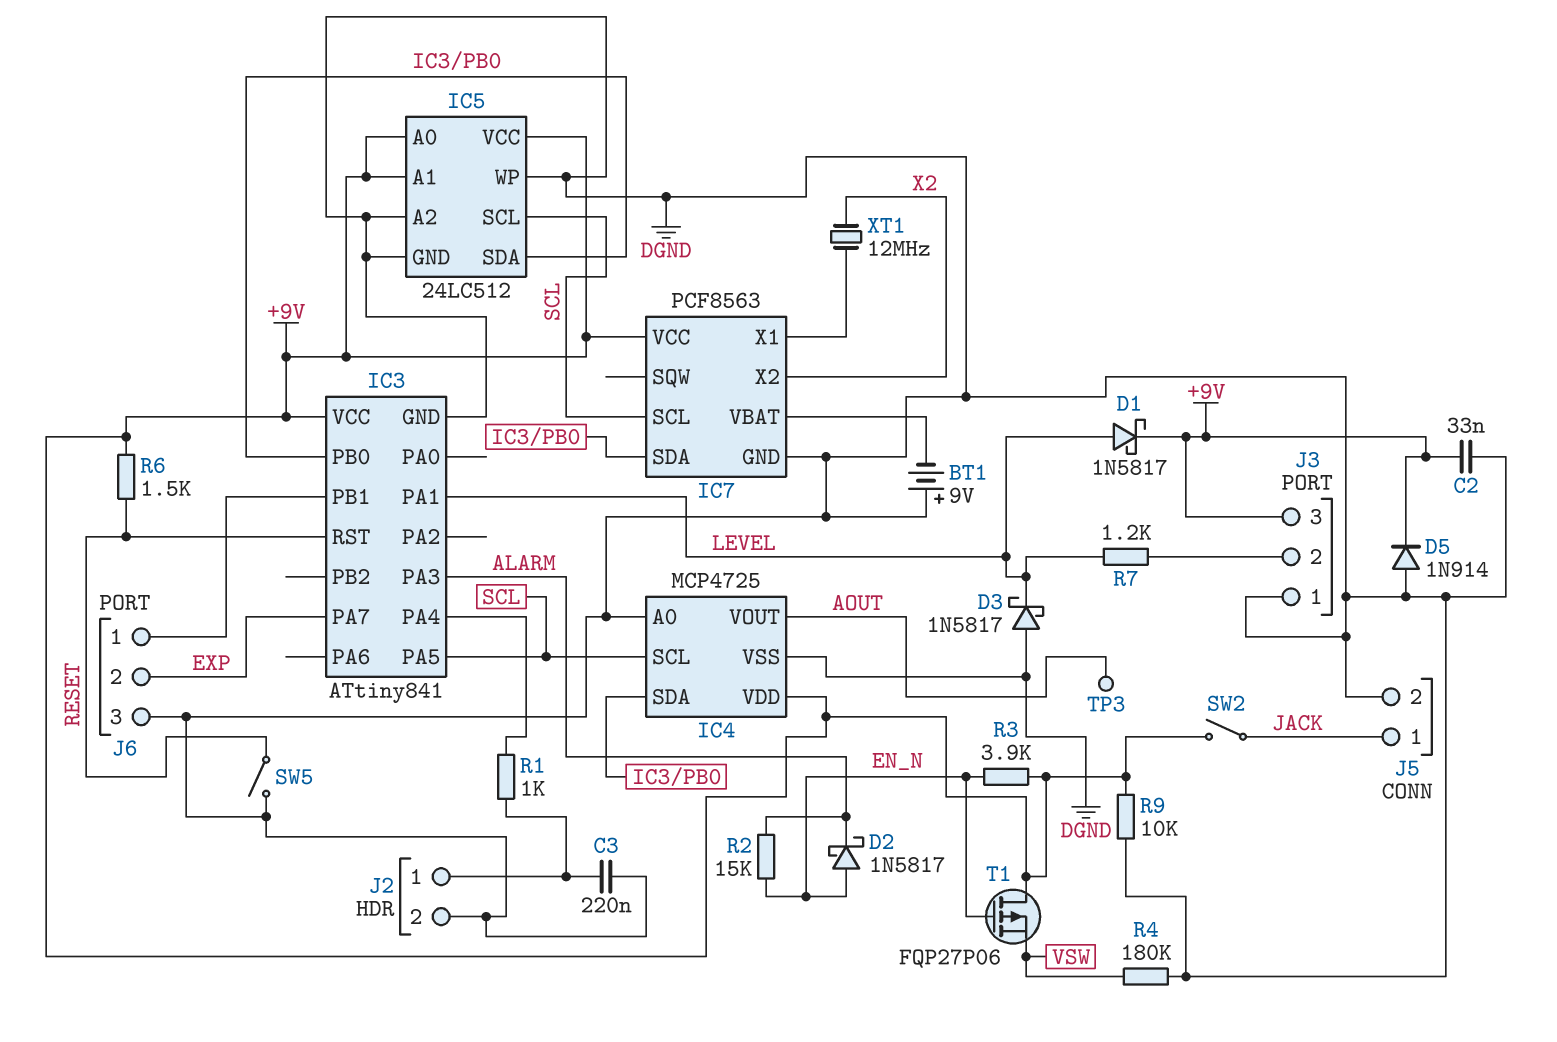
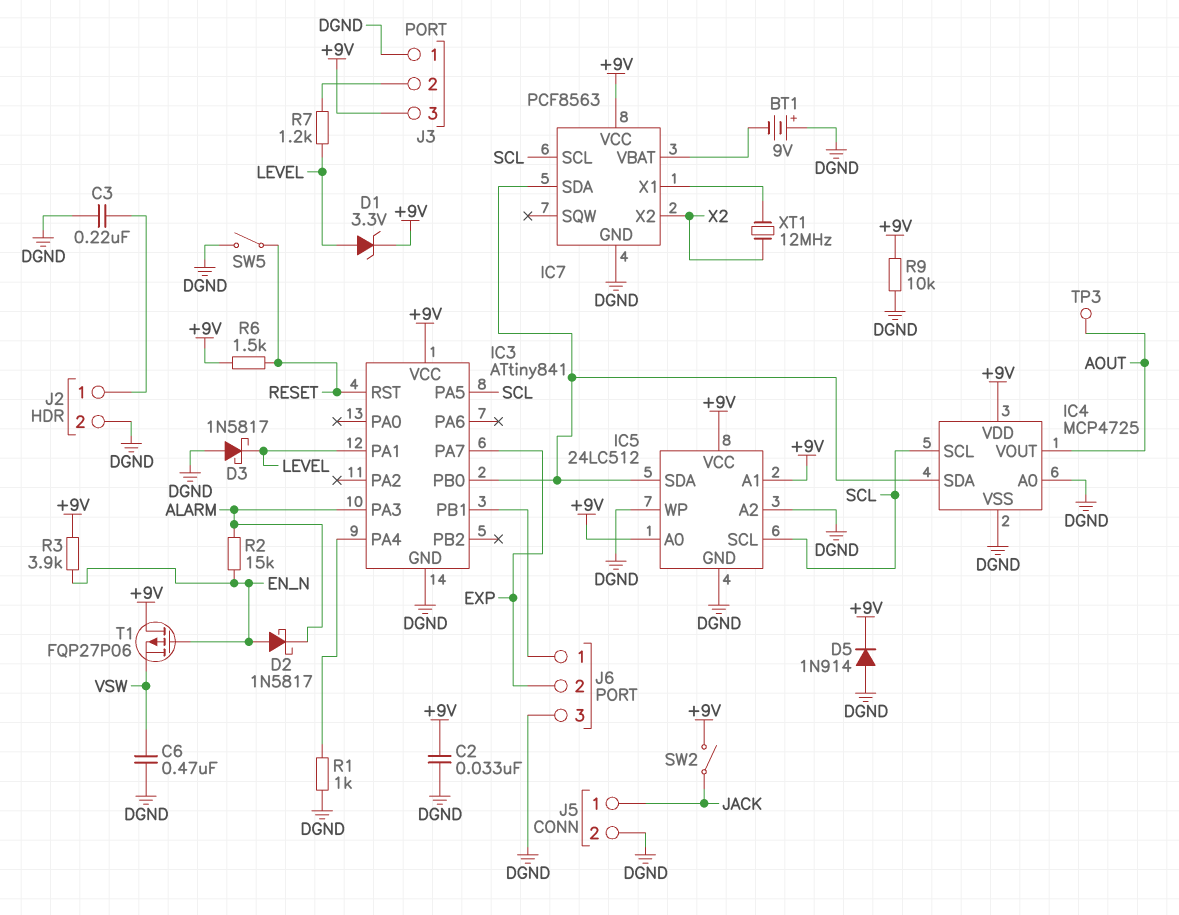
C6: none -> 470nF (DGND, VSW)
D1: schottky 1N5817 (A LEVEL, K +9V) -> zener 3.3V (A LEVEL, K +9V)
R1: 1k (IC3/PA4, J2/1) -> 1k (DGND, IC3/PA4)
R4: 180k (DGND, VSW) -> none

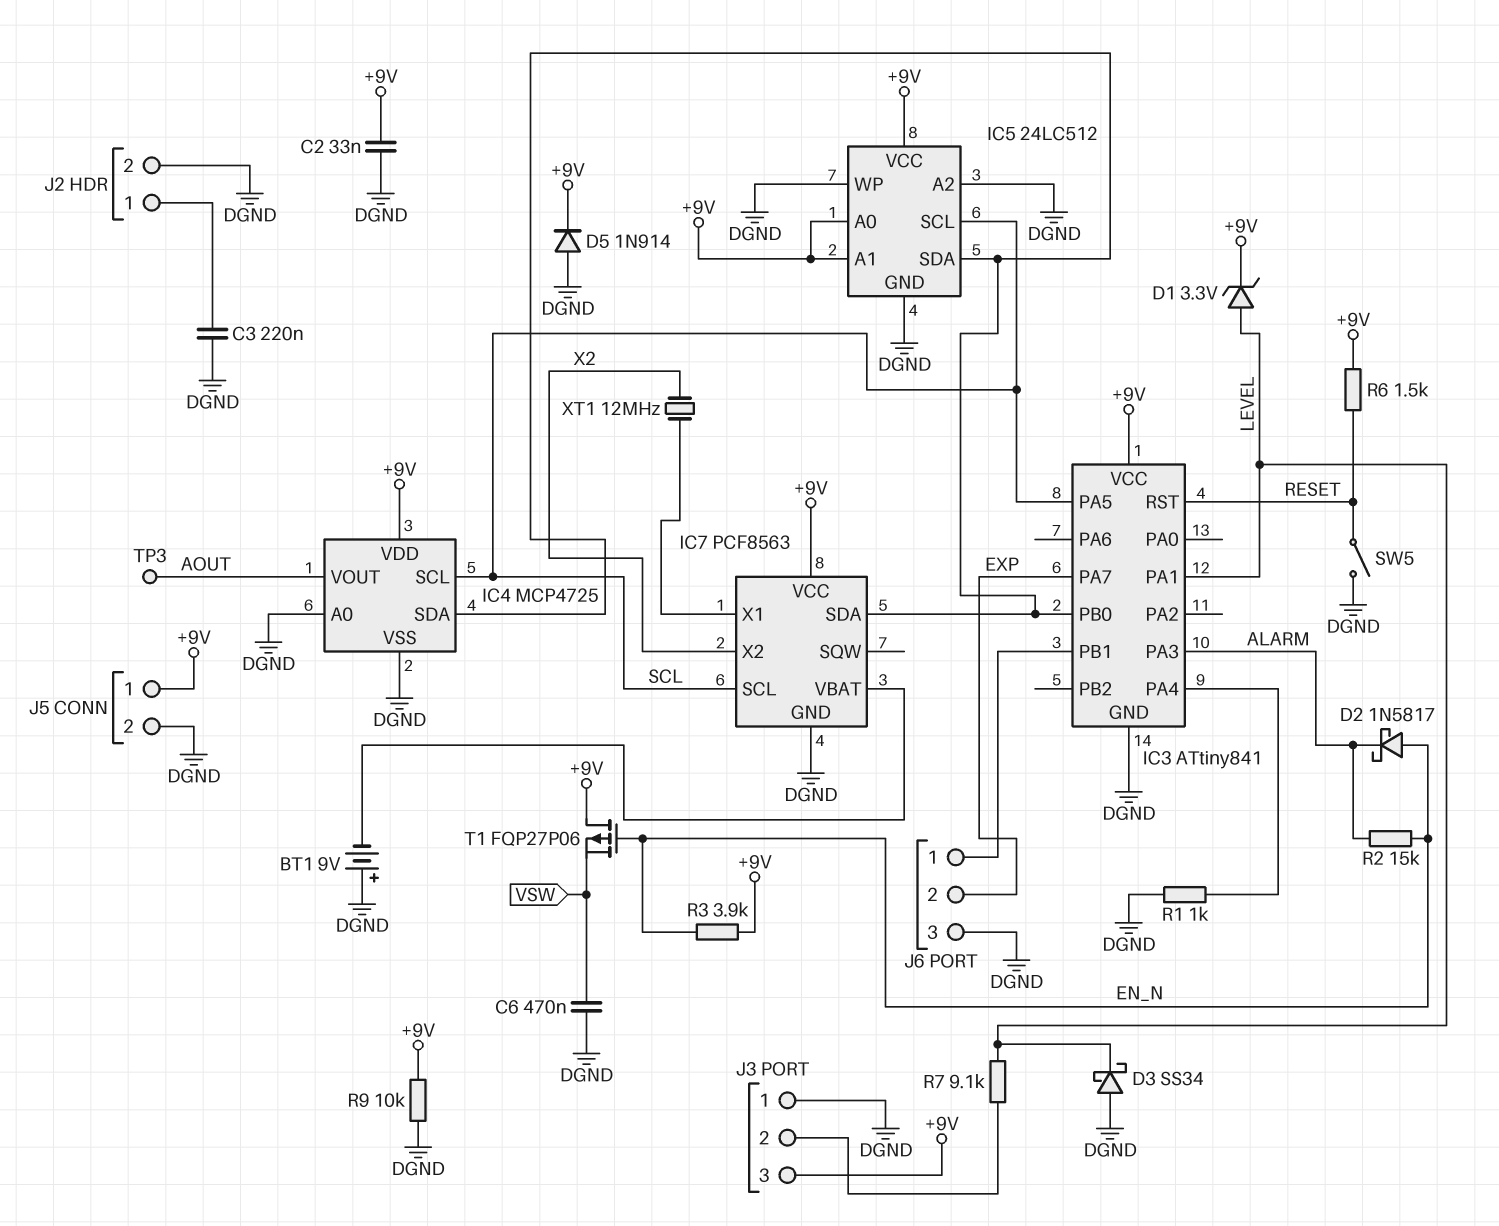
D3: schottky 1N5817 (A DGND, K LEVEL) -> schottky SS34 (A DGND, K LEVEL)
J5 pin 1: JACK -> +9V
R7: 1.2k (J3/2, LEVEL) -> 9.1k (J3/2, LEVEL)
SW2: switch (+9V, JACK) -> none

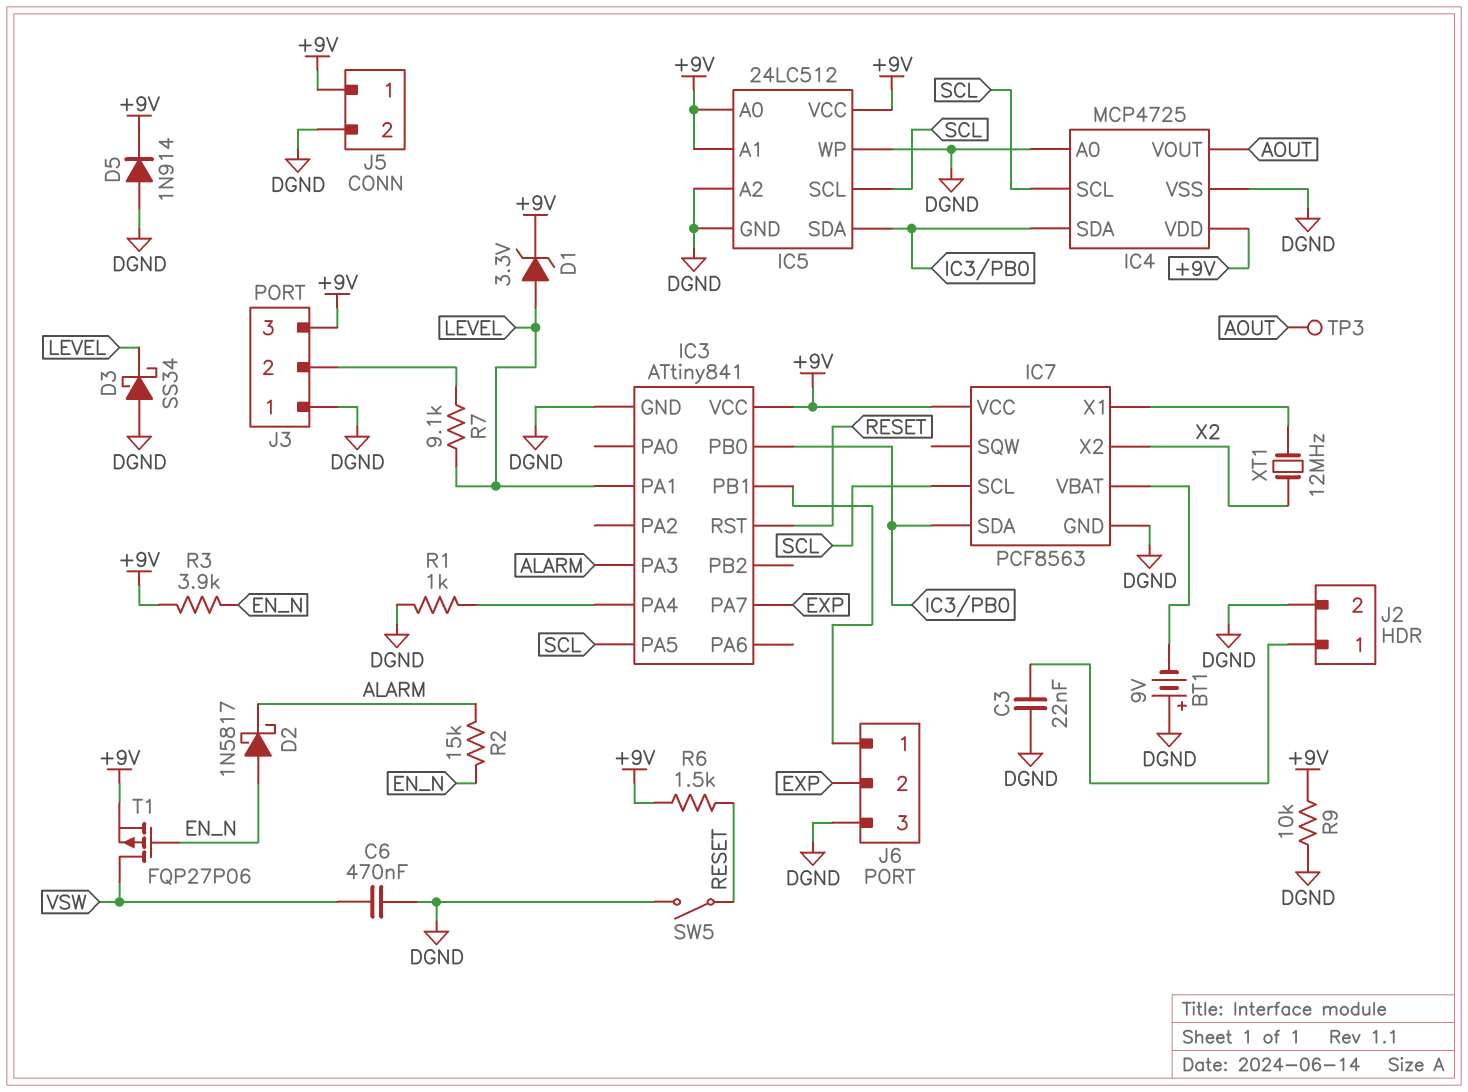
C2: 33nF (+9V, DGND) -> none
C3: 220nF (DGND, J2/1) -> 22nF (DGND, J2/1)
T1: PMOS FQP27P06 (G EN_N, D +9V, S VSW) -> PMOS FQP27P06 (G EN_N, D VSW, S +9V)

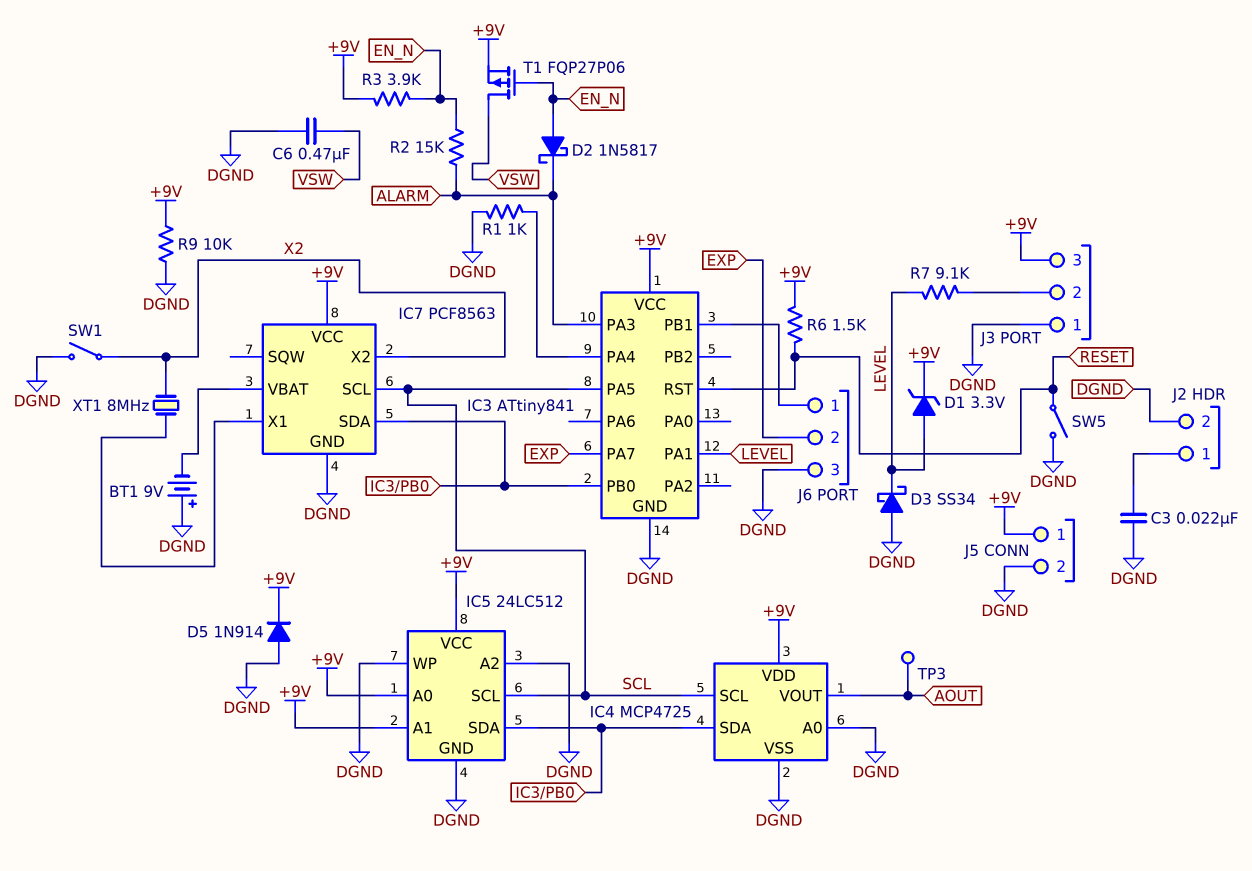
SW1: none -> switch (DGND, X2)
XT1: 12MHz (IC7/X1, X2) -> 8MHz (IC7/X1, X2)

